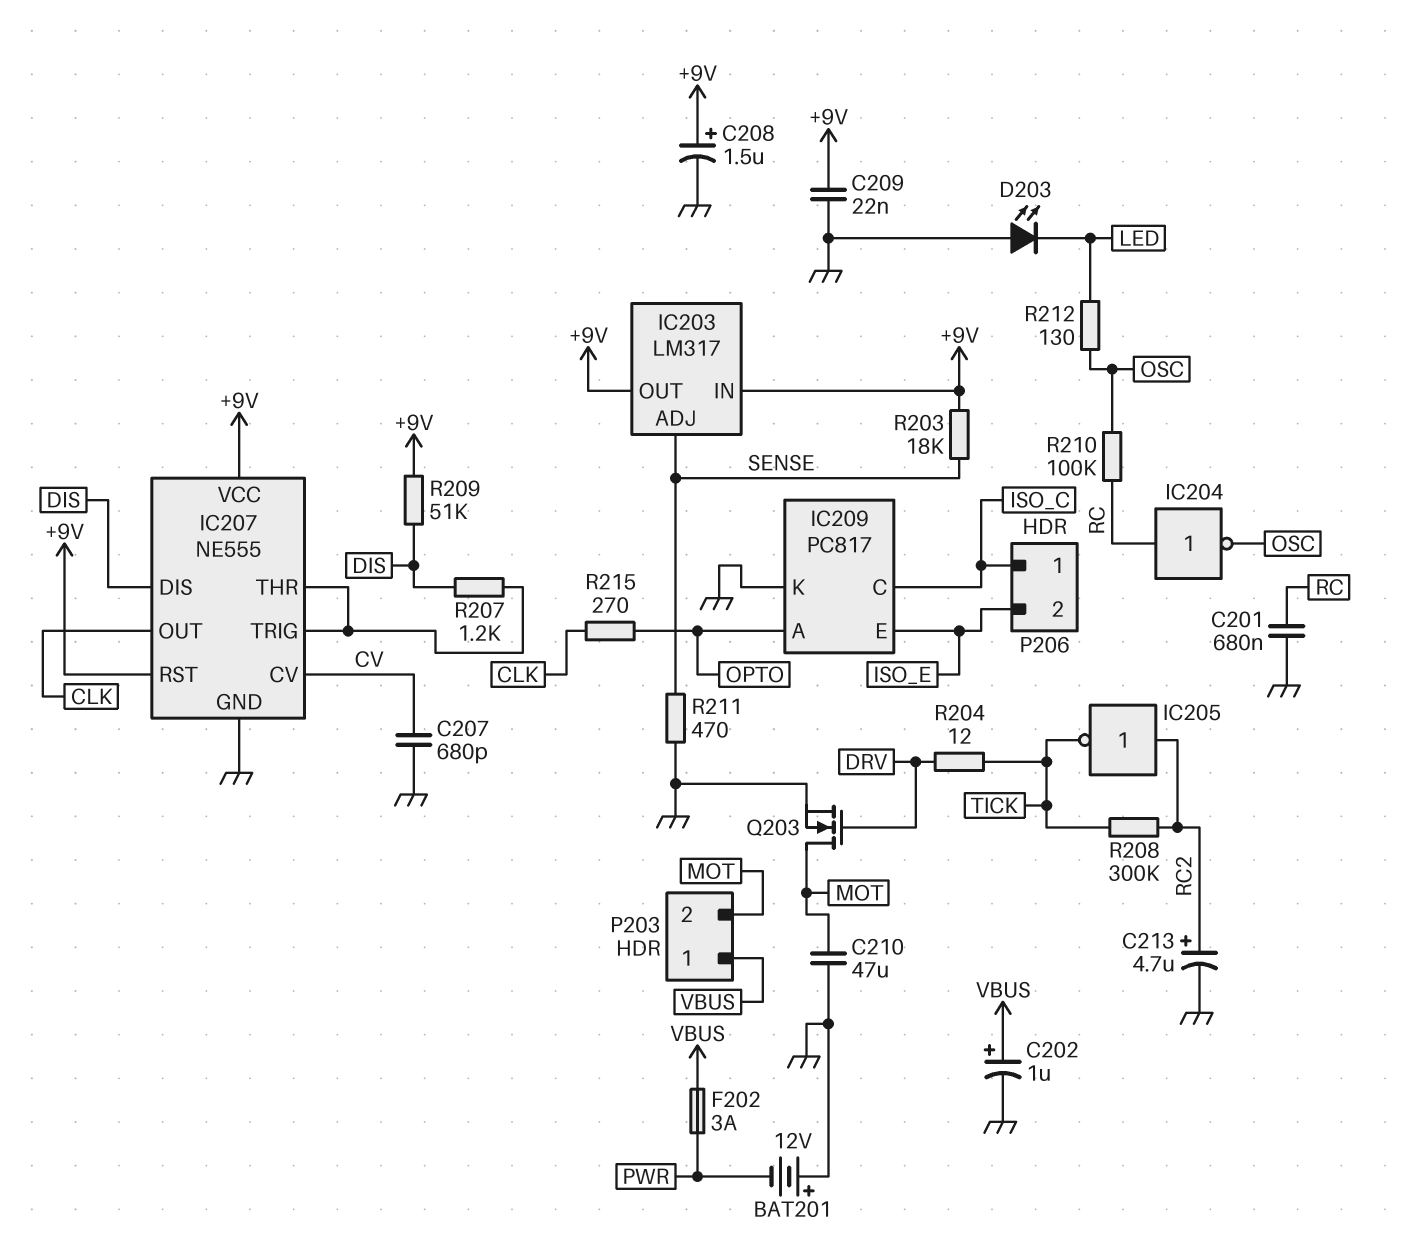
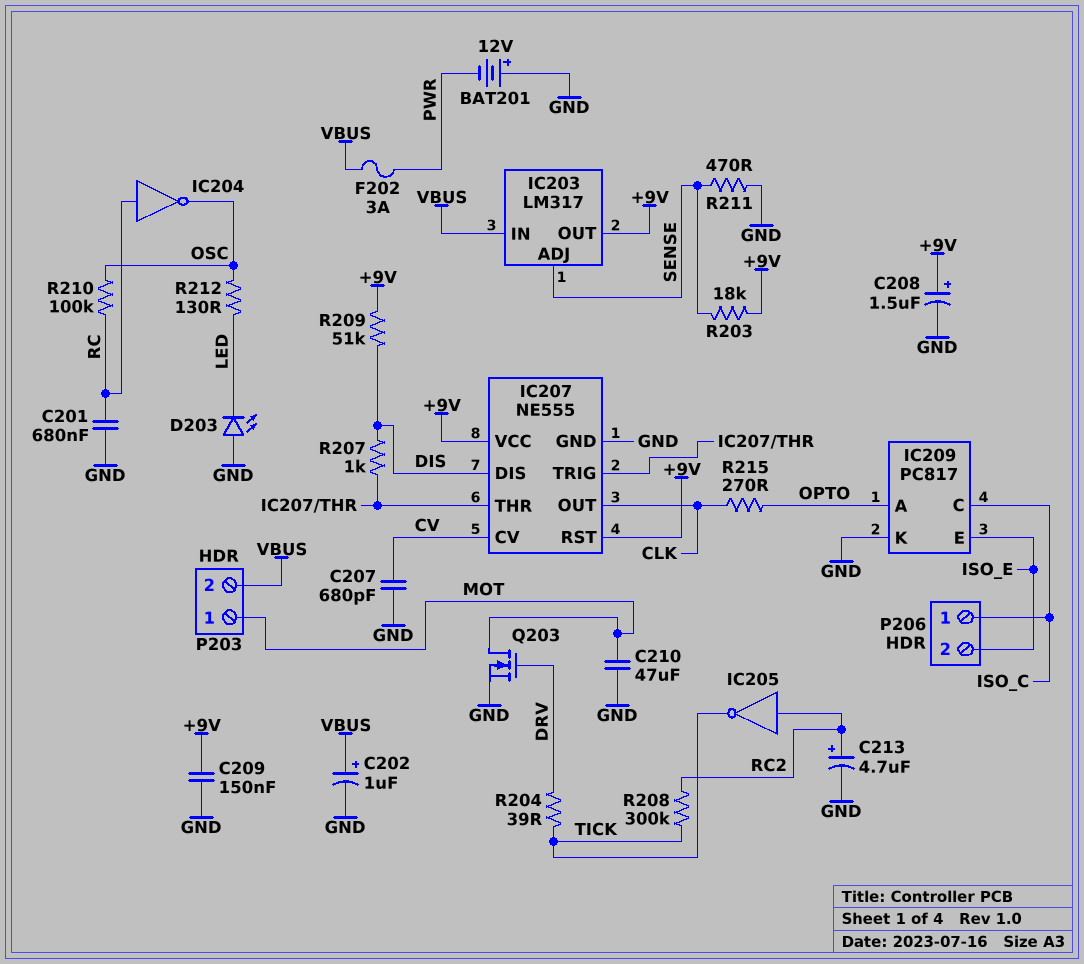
C209: 22nF (+9V, GND) -> 150nF (+9V, GND)
IC203 pin IN: +9V -> VBUS
P203 pin 1: VBUS -> MOT
P203 pin 2: MOT -> VBUS
R204: 12 (DRV, TICK) -> 39 (DRV, TICK)
R207: 1.2k (DIS, IC207/THR) -> 1k (DIS, IC207/THR)

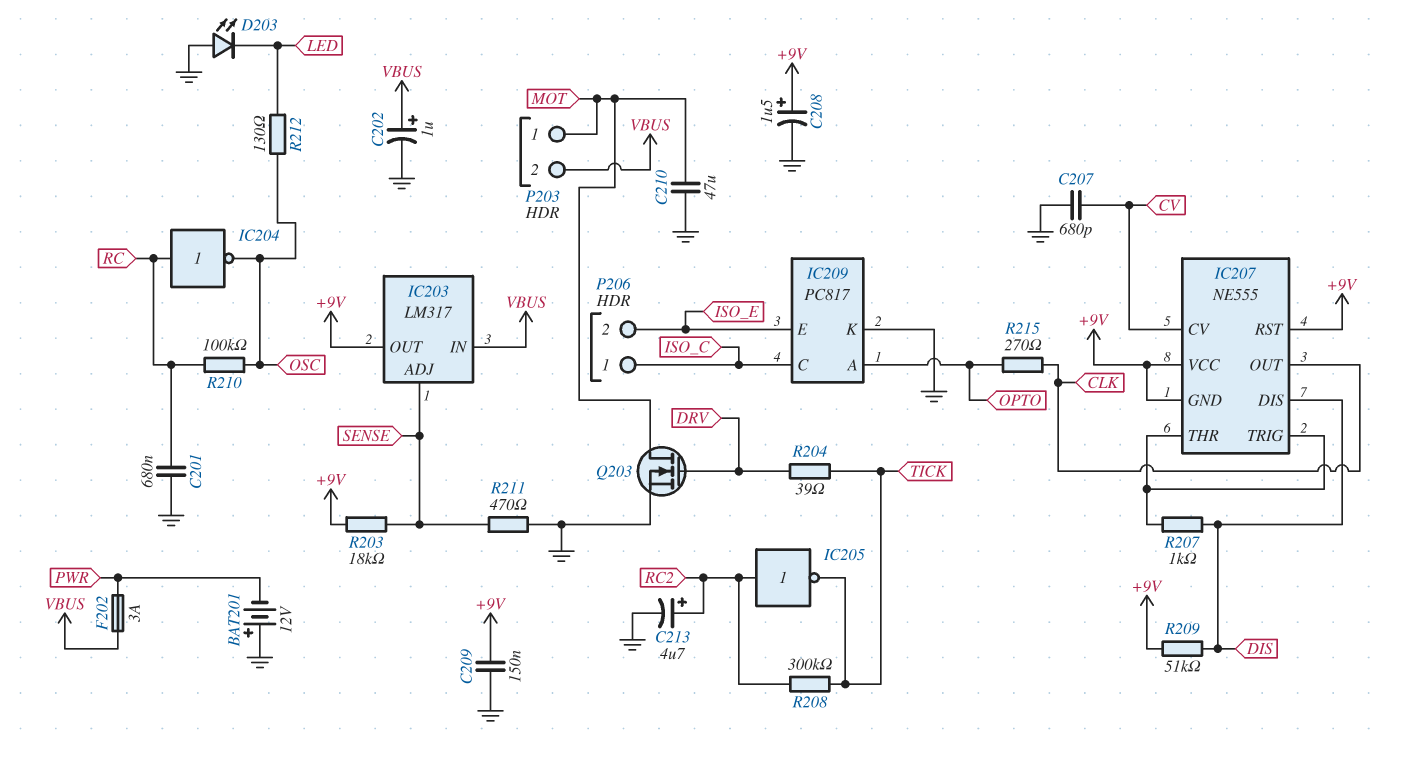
IC207 pin GND: GND -> +9V

